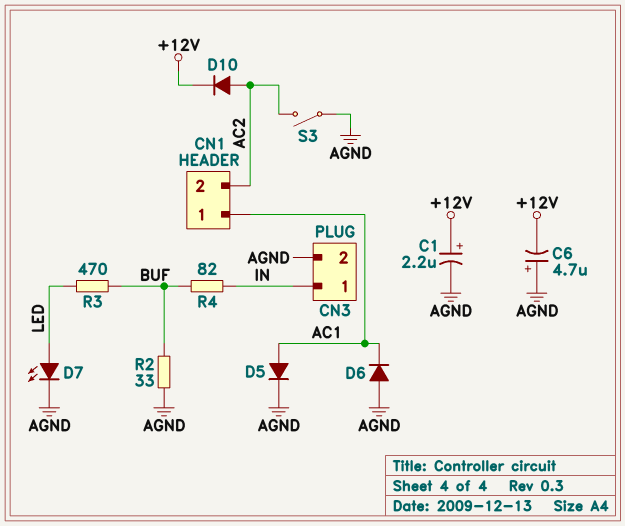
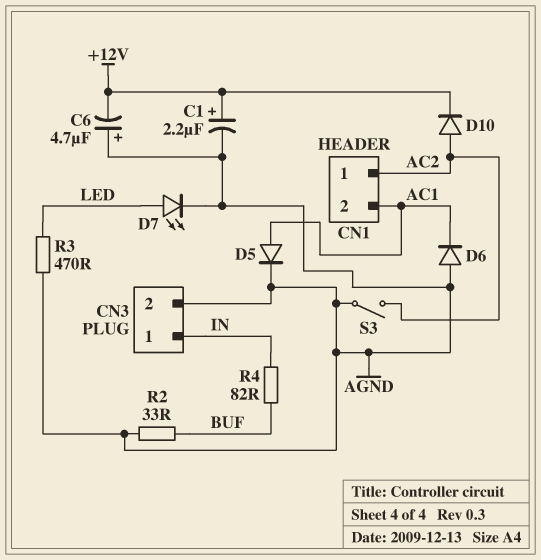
CN1 pin 1: AC1 -> AC2
CN1 pin 2: AC2 -> AC1
R3: 470 (BUF, LED) -> 470 (AGND, LED)

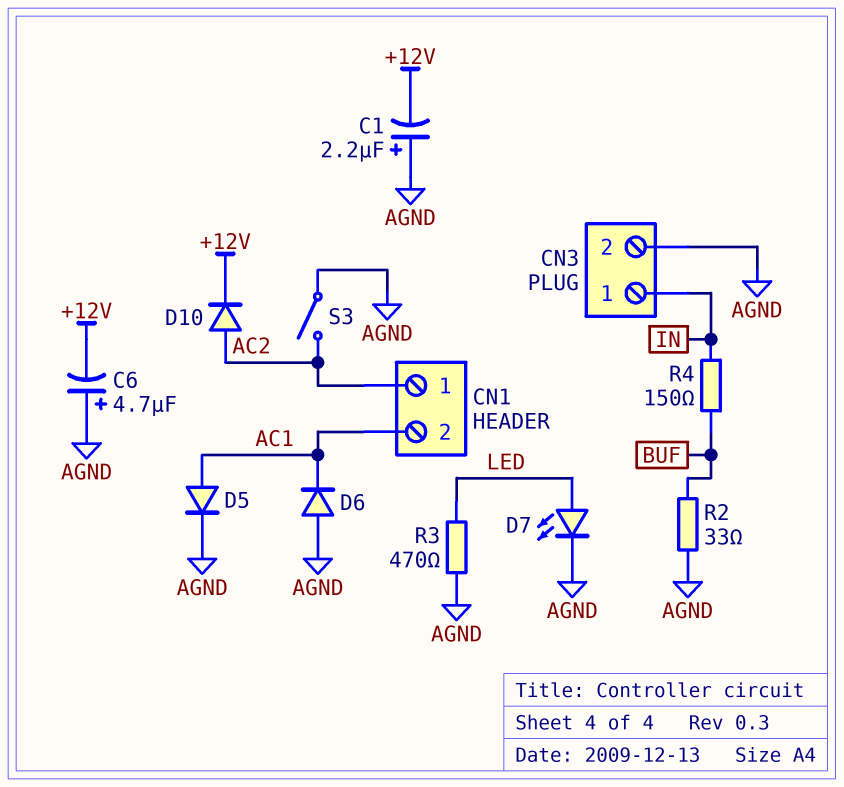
C1: 2.2uF (plus +12V, minus AGND) -> 2.2uF (plus AGND, minus +12V)
R4: 82 (BUF, IN) -> 150 (BUF, IN)

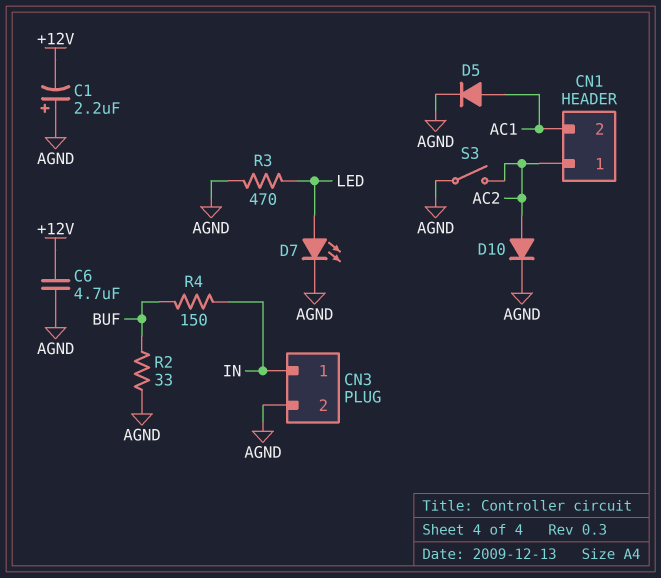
C6: 4.7uF (plus AGND, minus +12V) -> 4.7uF (+12V, AGND)
D6: diode (A AGND, K AC1) -> none
D10: diode (A AC2, K +12V) -> diode (A AC2, K AGND)

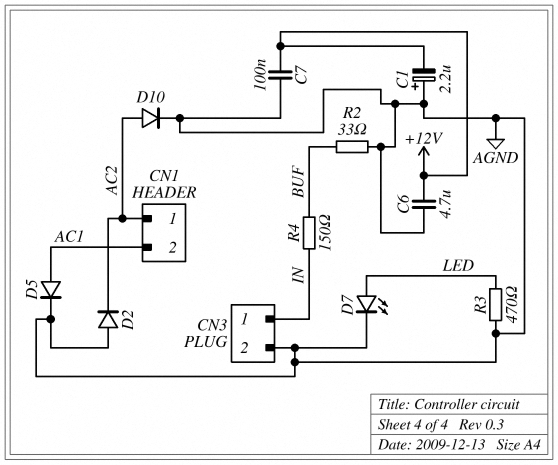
C7: none -> 100nF (+12V, AGND)
D2: none -> diode (A AGND, K AC2)
S3: switch (AC2, AGND) -> none

